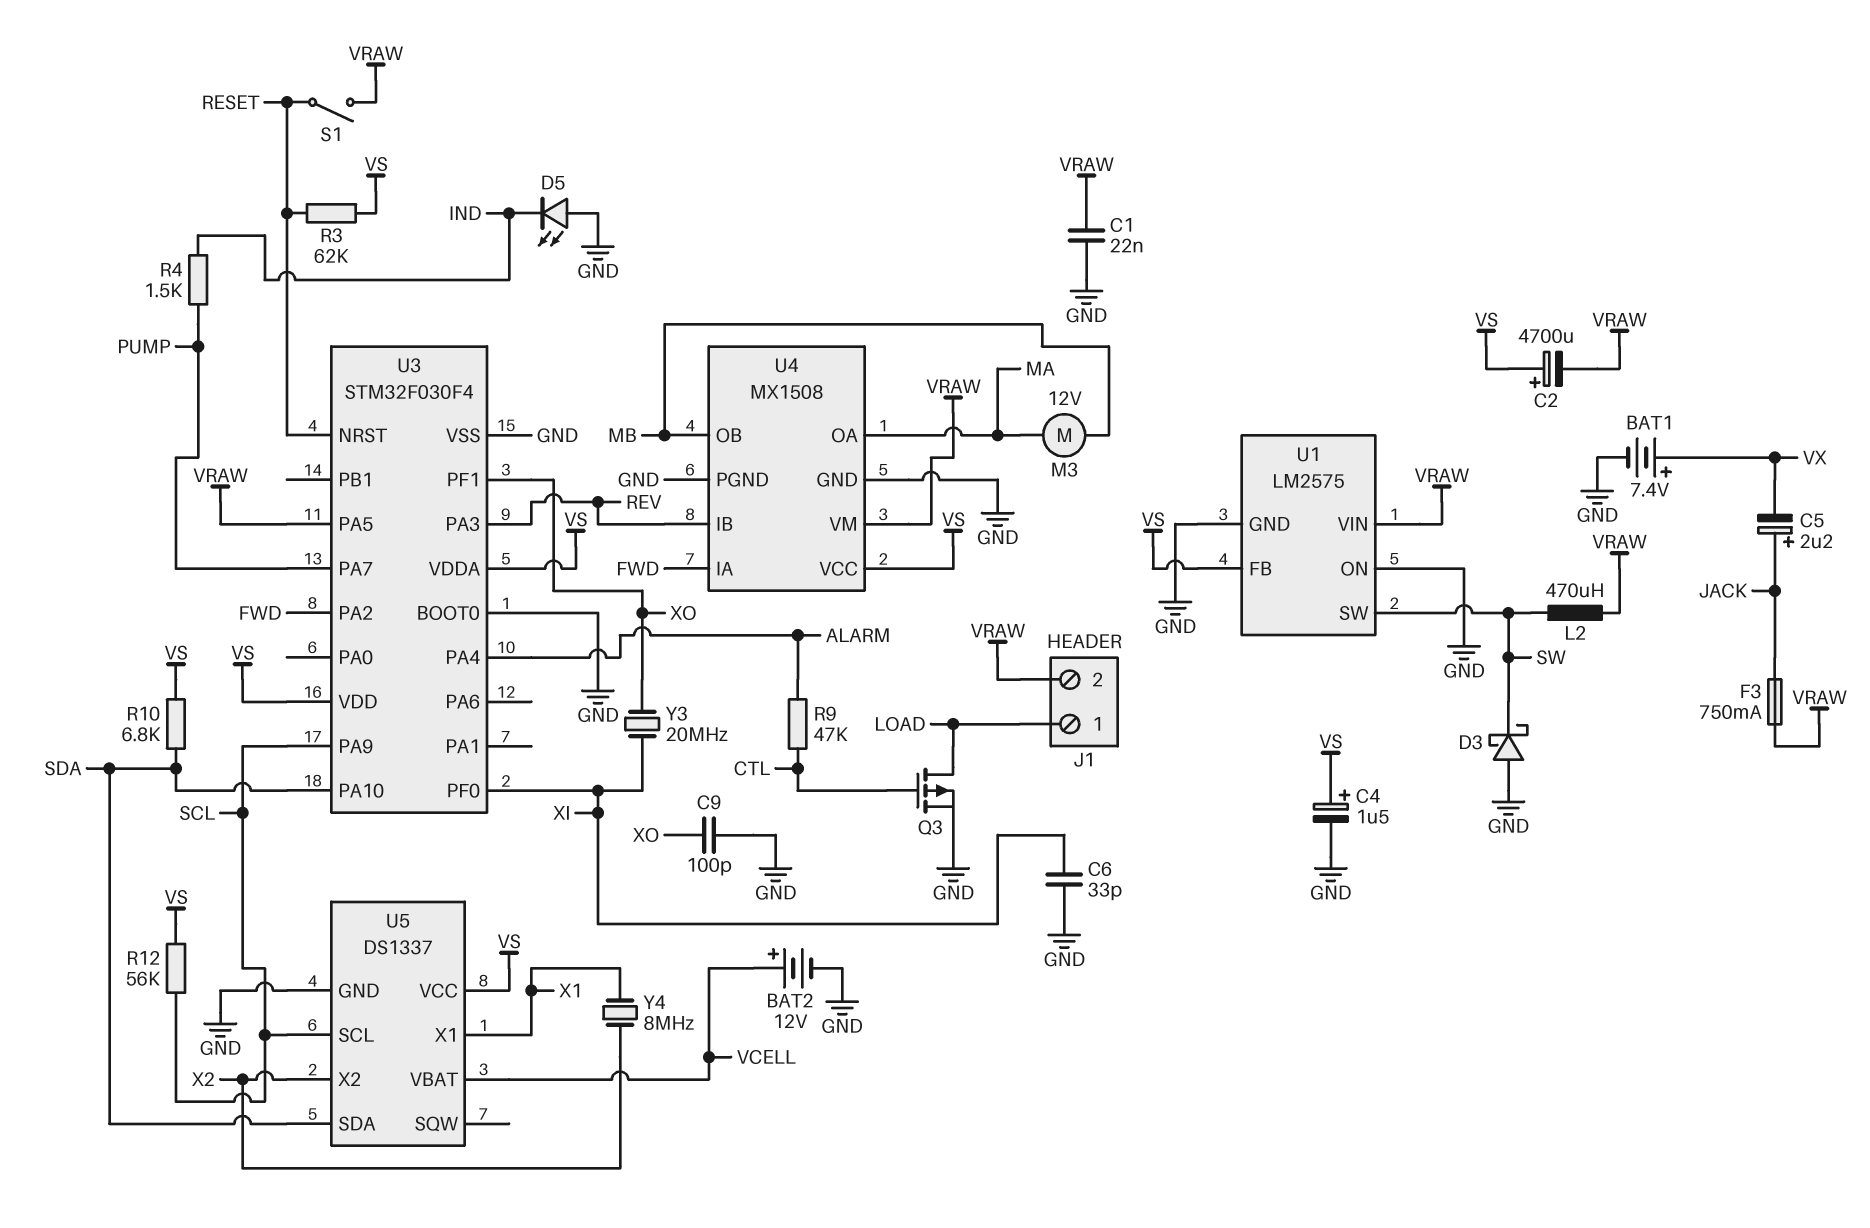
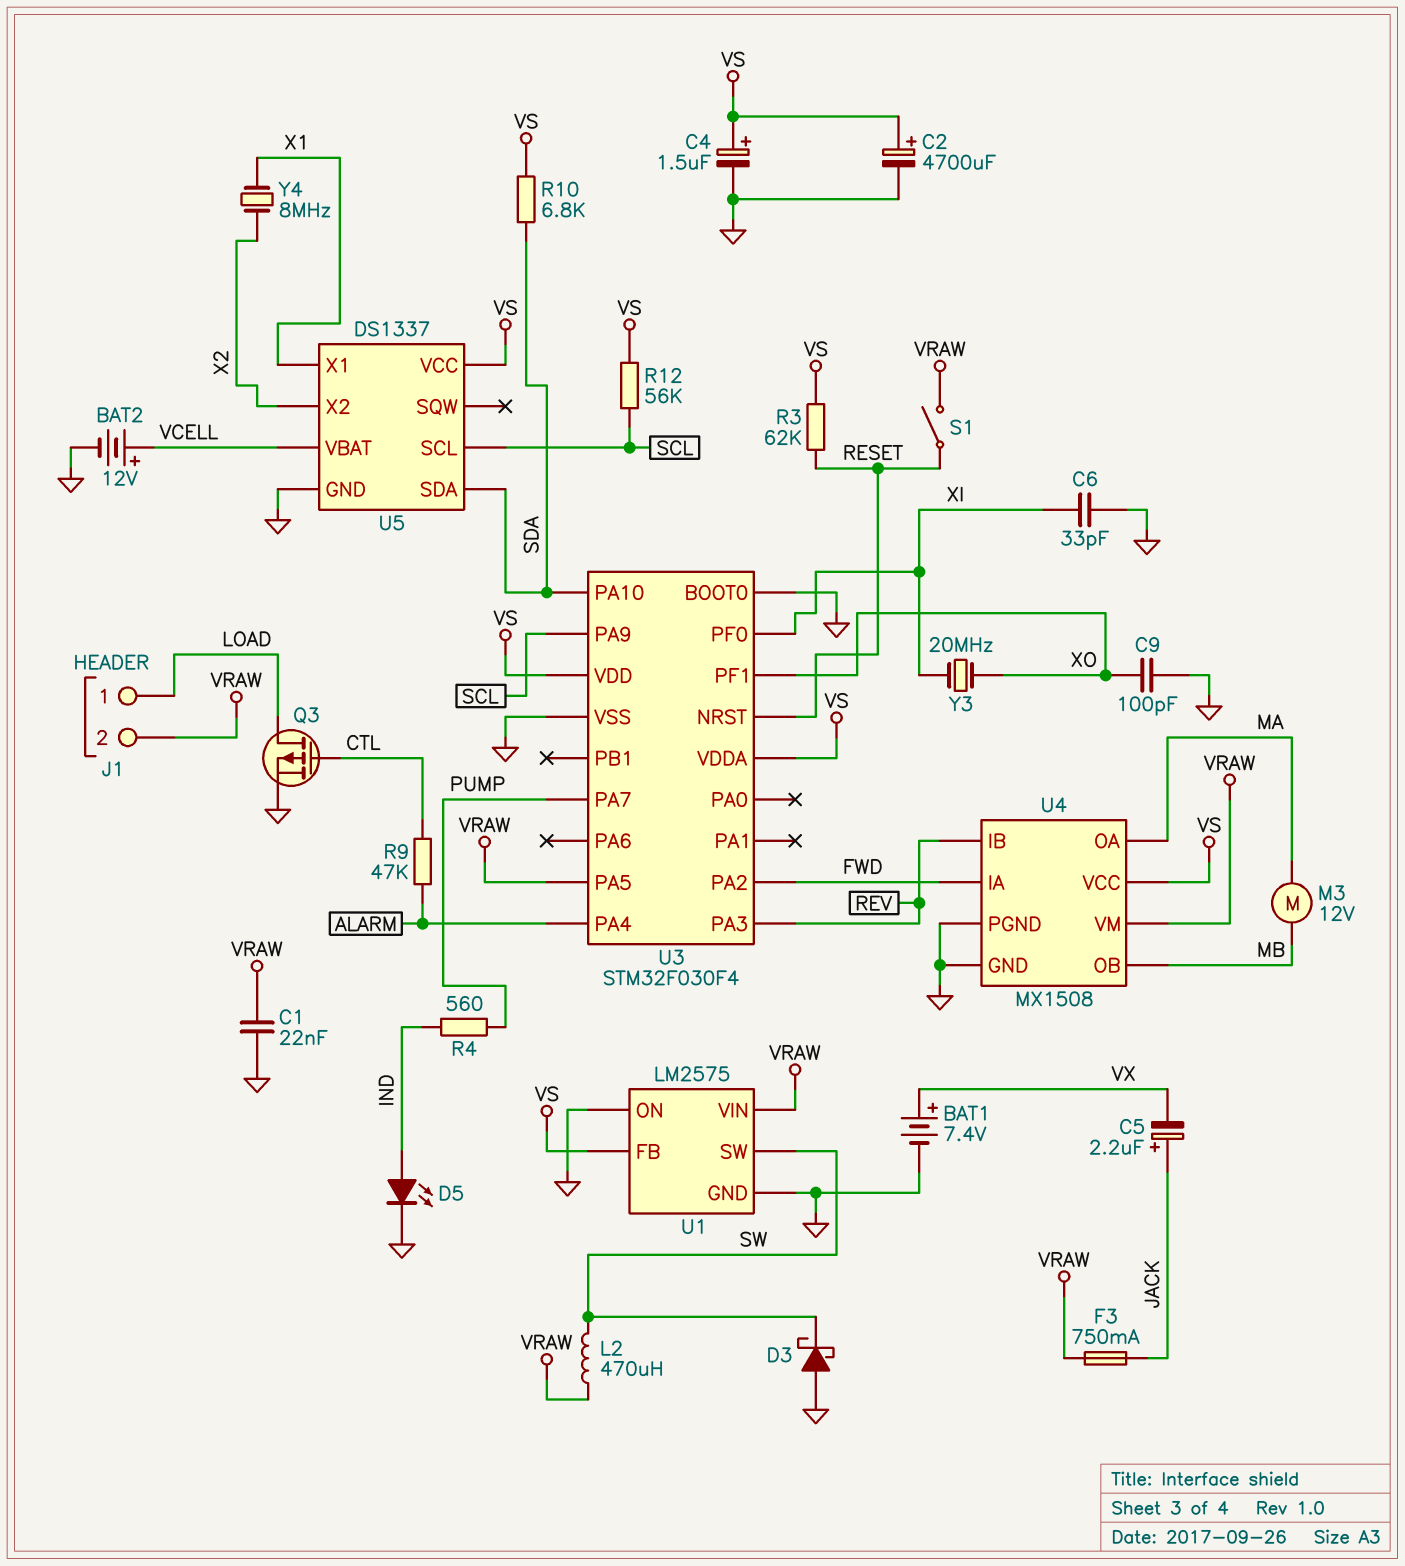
C2: 4700uF (plus VS, minus VRAW) -> 4700uF (plus VS, minus GND)
D5: LED (A GND, K IND) -> LED (A IND, K GND)
R4: 1.5k (IND, PUMP) -> 560 (IND, PUMP)

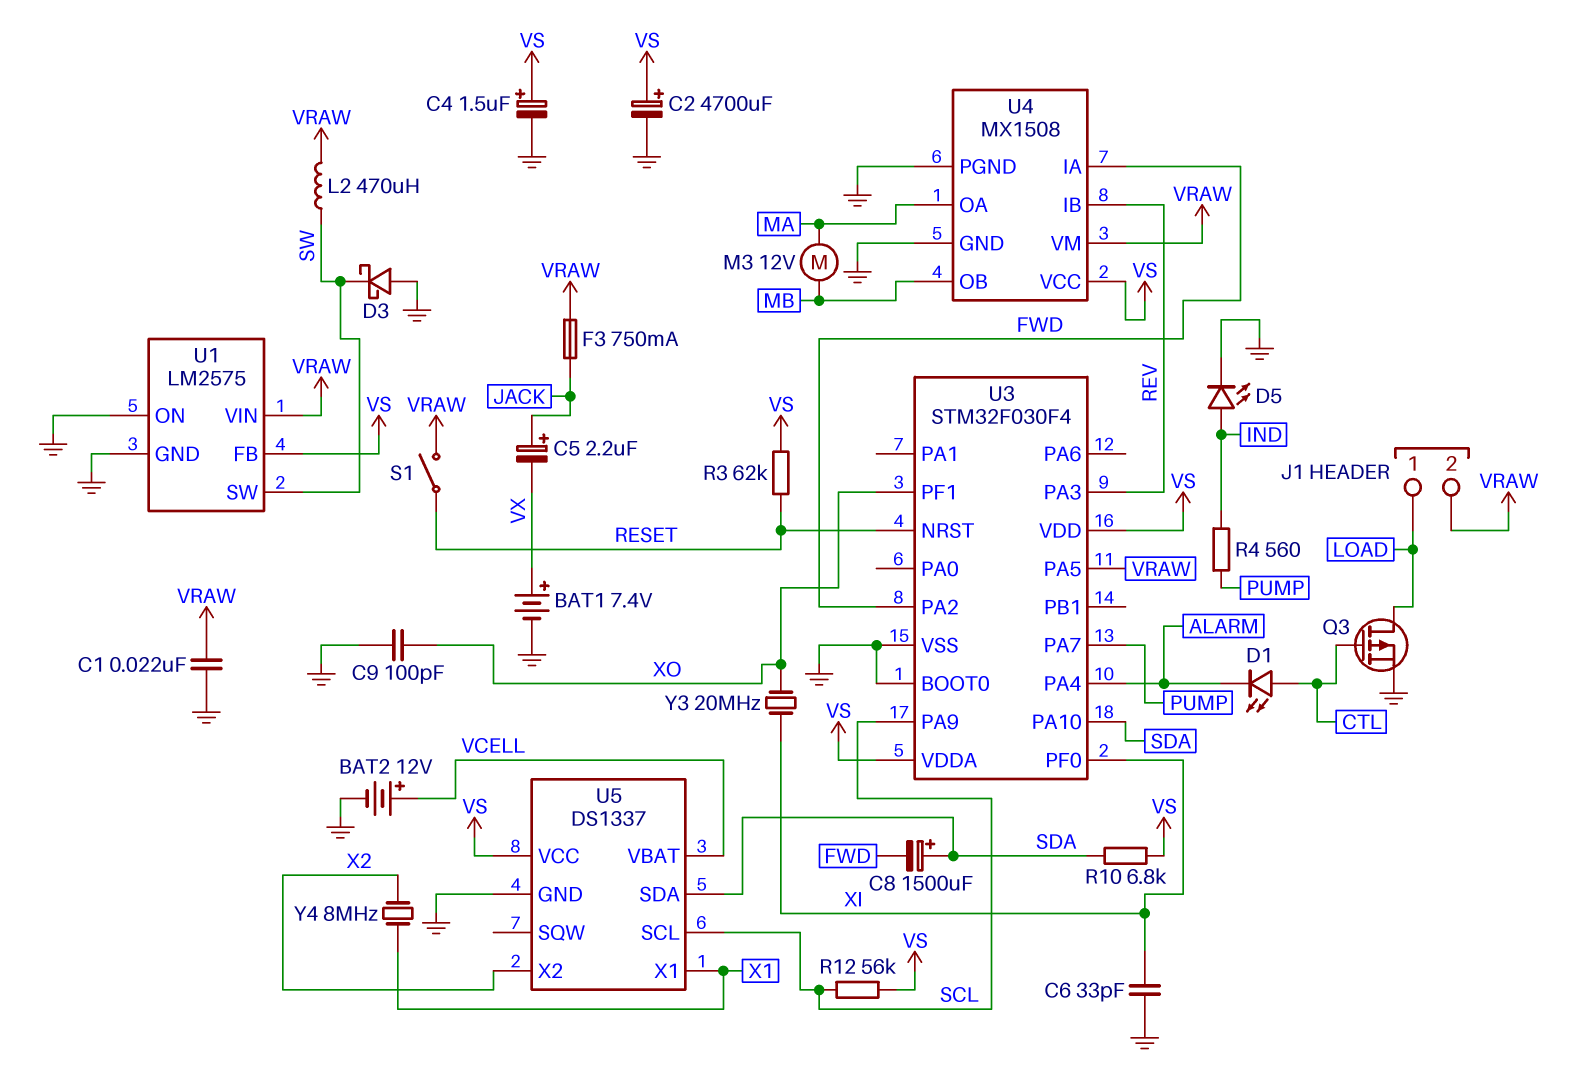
C8: none -> 1500uF (plus SDA, minus FWD)
D1: none -> LED (A CTL, K ALARM)
R9: 47k (ALARM, CTL) -> none

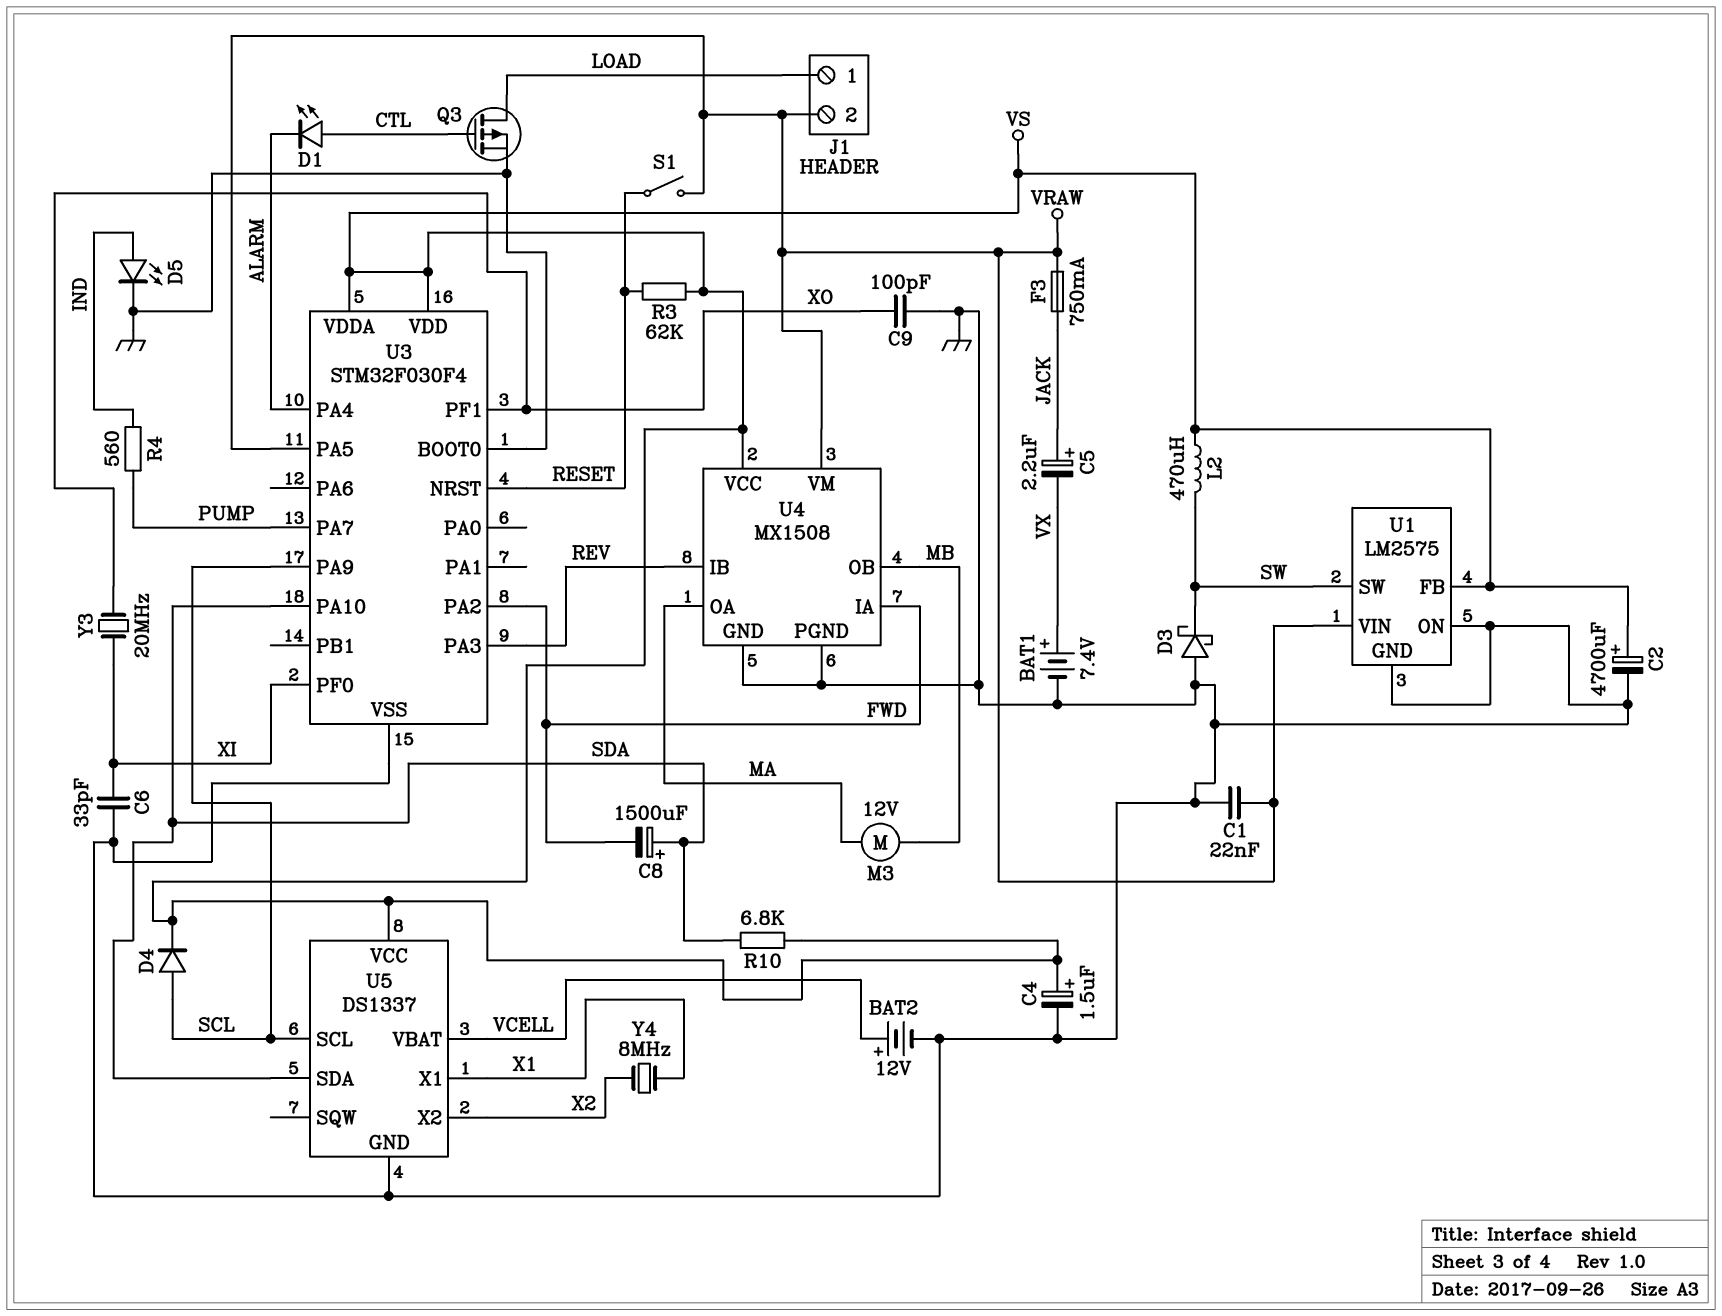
D4: none -> diode (A SCL, K VS)
L2: 470uH (SW, VRAW) -> 470uH (SW, VS)
R12: 56k (SCL, VS) -> none

